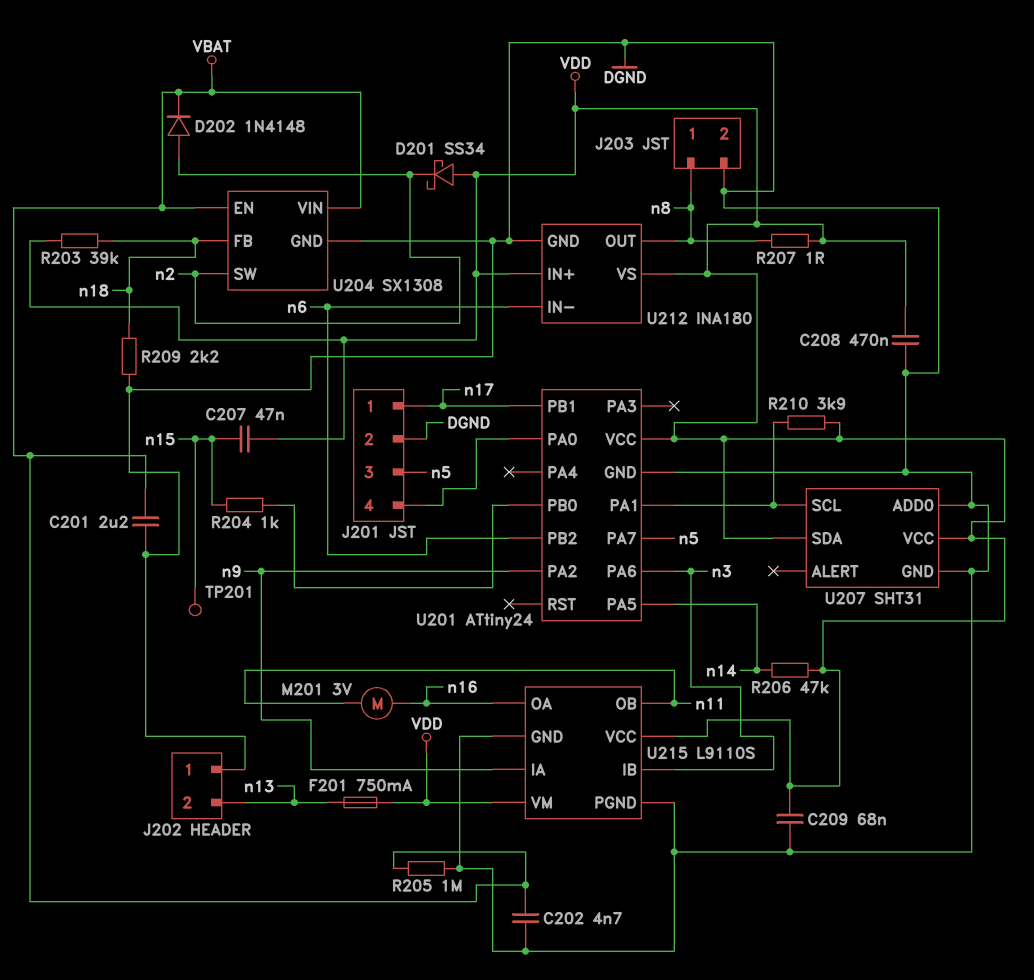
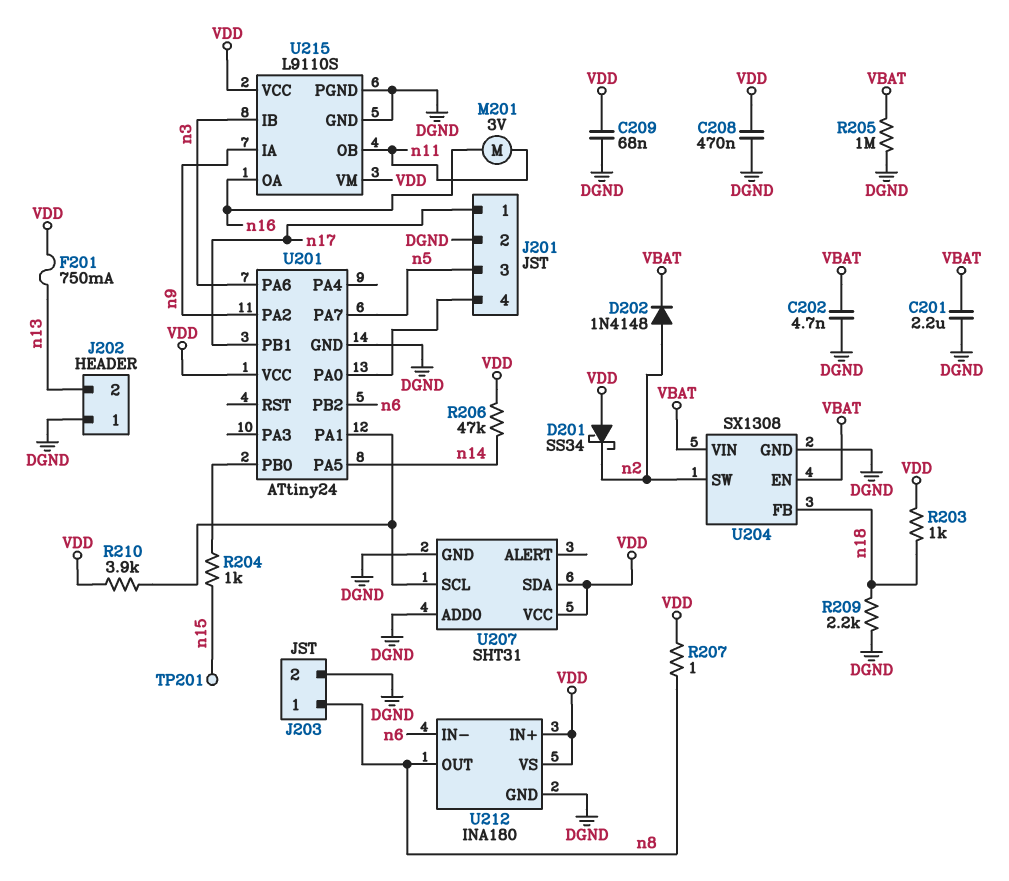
C207: 47nF (VDD, n15) -> none
R203: 39k (VDD, n18) -> 1k (VDD, n18)

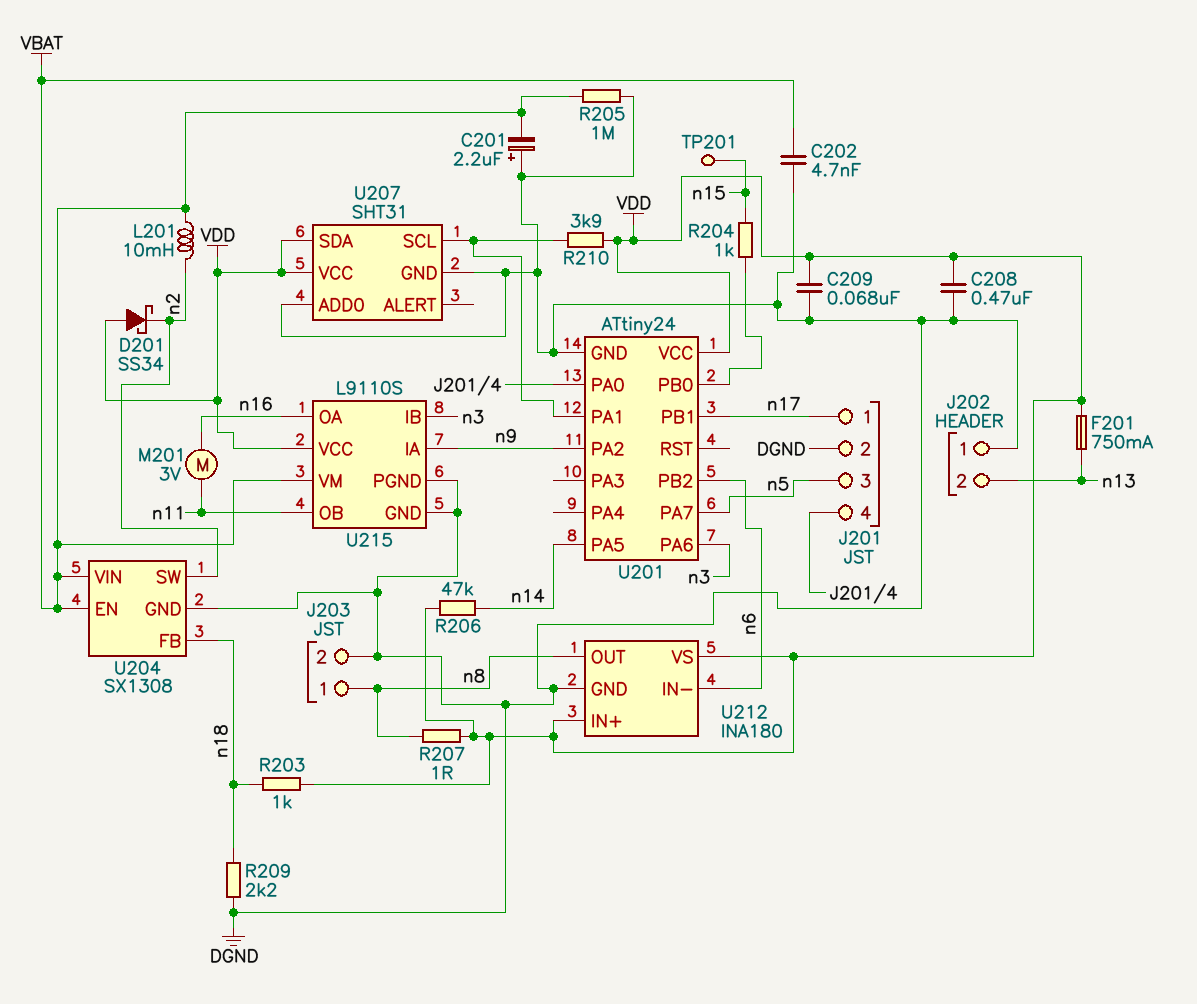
C201: 2.2uF (DGND, VBAT) -> 2.2uF (plus DGND, minus VBAT)
D202: diode 1N4148 (A n2, K VBAT) -> none
L201: none -> 10mH (VBAT, n2)
U215 pin VM: VDD -> VBAT

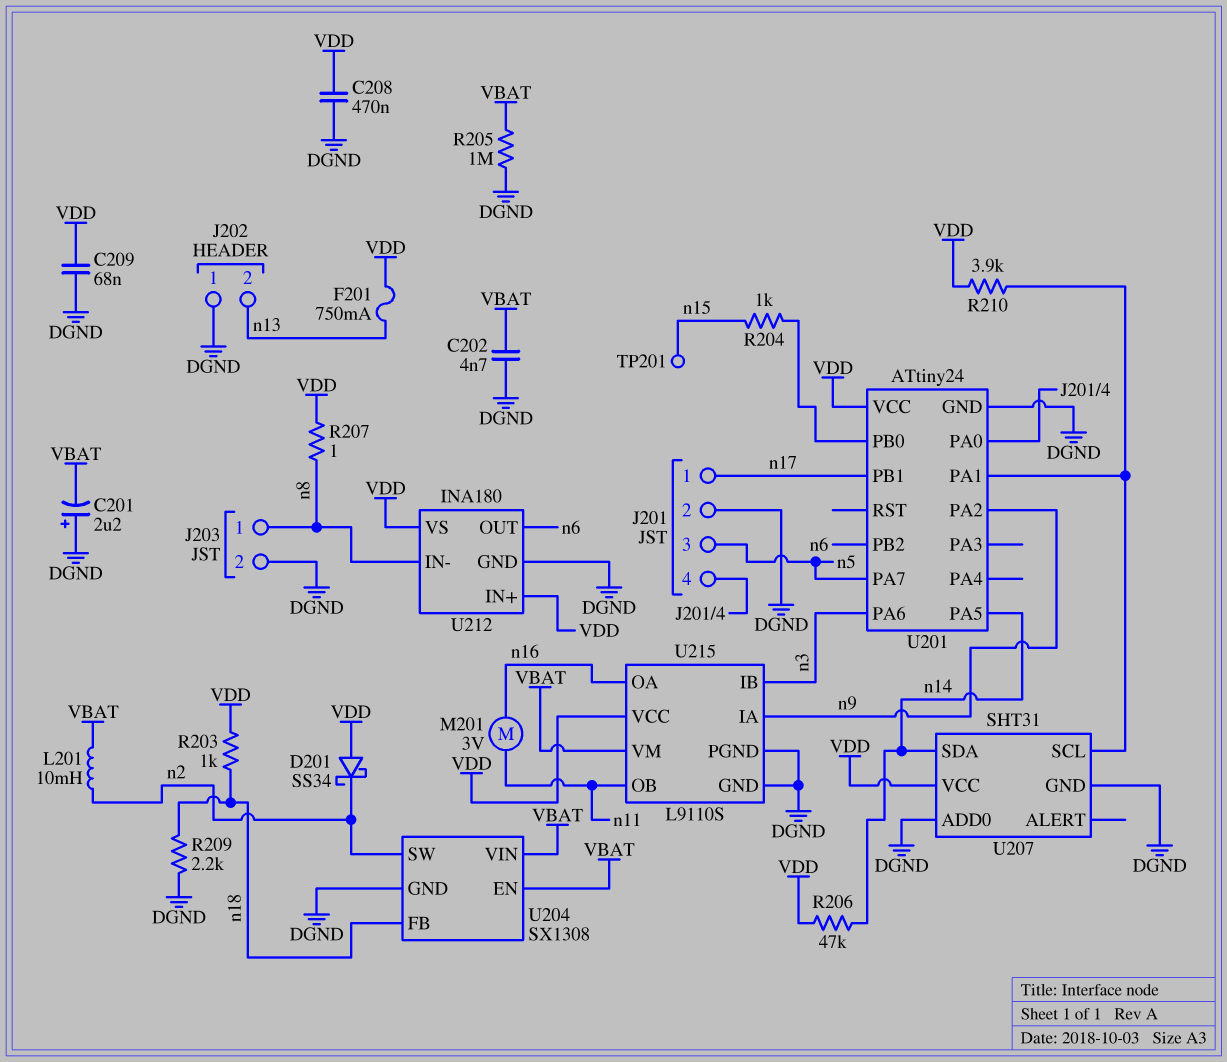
U207 pin SDA: VDD -> n14
U212 pin IN-: n6 -> n8
U212 pin OUT: n8 -> n6

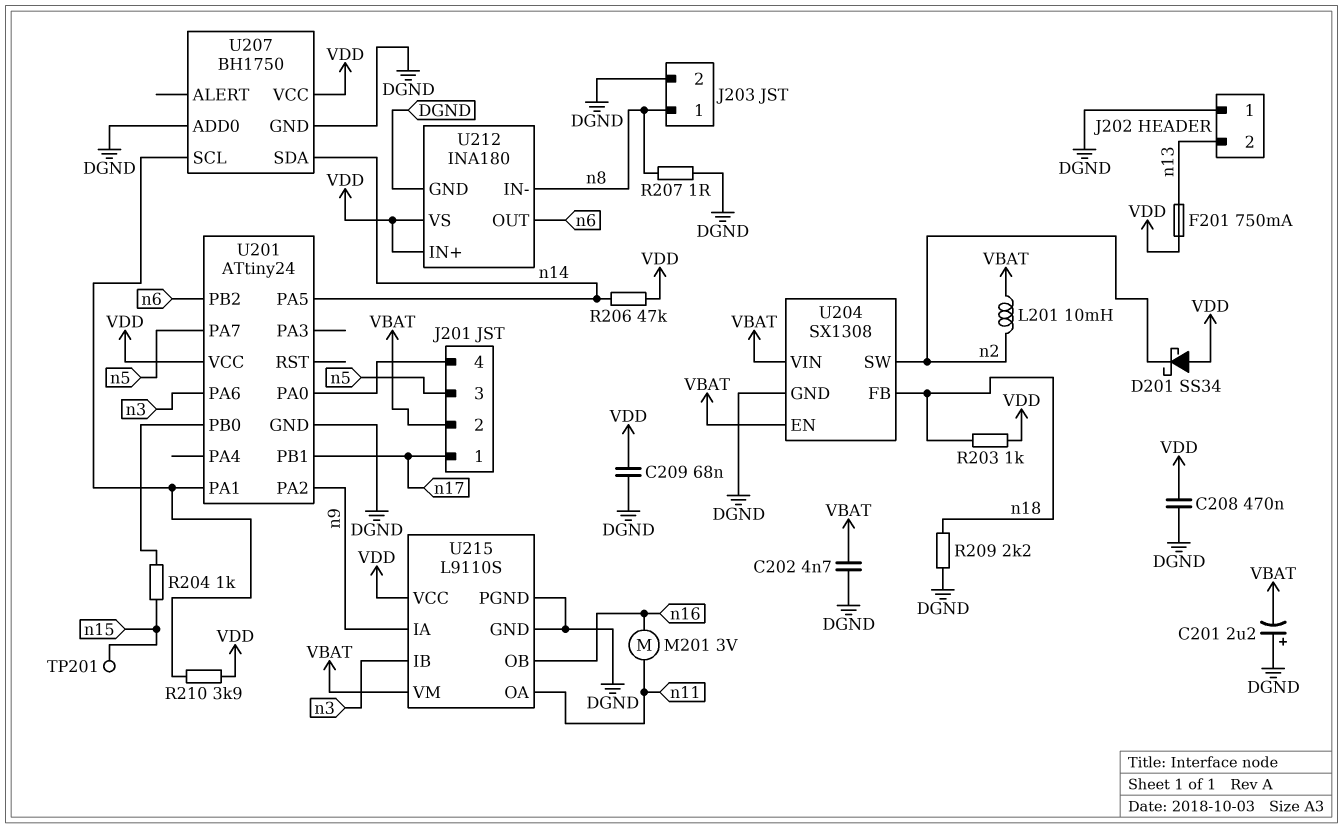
J201 pin 2: DGND -> VBAT
R205: 1M (DGND, VBAT) -> none
R207: 1 (VDD, n8) -> 1 (DGND, n8)
U207: SHT31 -> BH1750
U215 pin OA: n16 -> n11
U215 pin OB: n11 -> n16

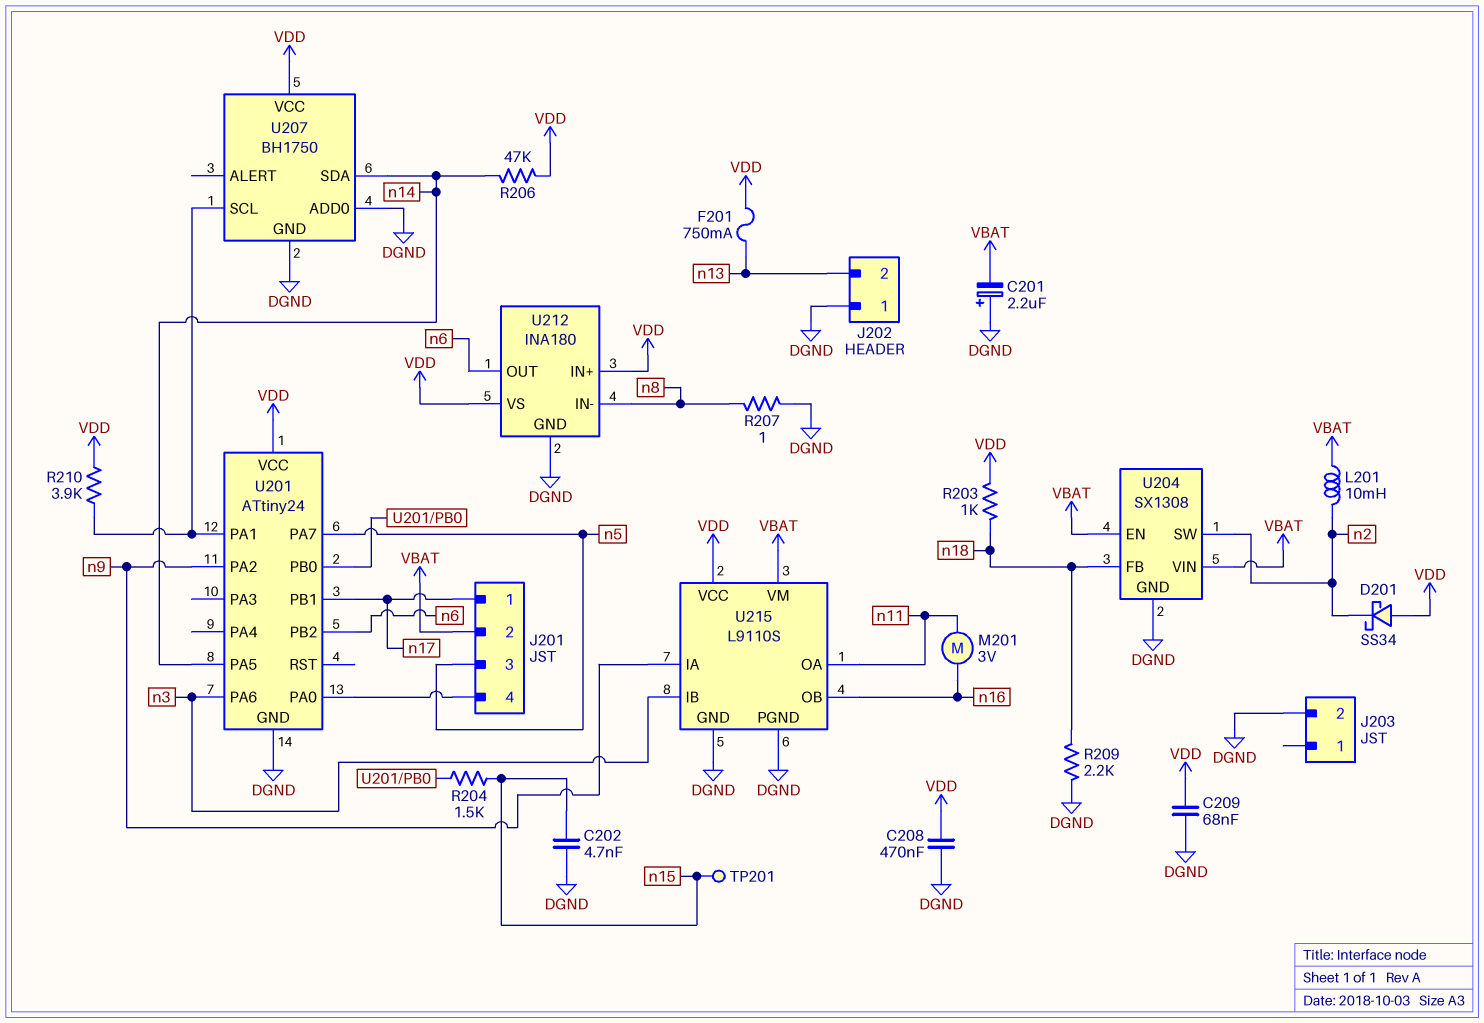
C202: 4.7nF (DGND, VBAT) -> 4.7nF (DGND, n15)
J203 pin 1: n8 -> none
R204: 1k (U201/PB0, n15) -> 1.5k (U201/PB0, n15)

